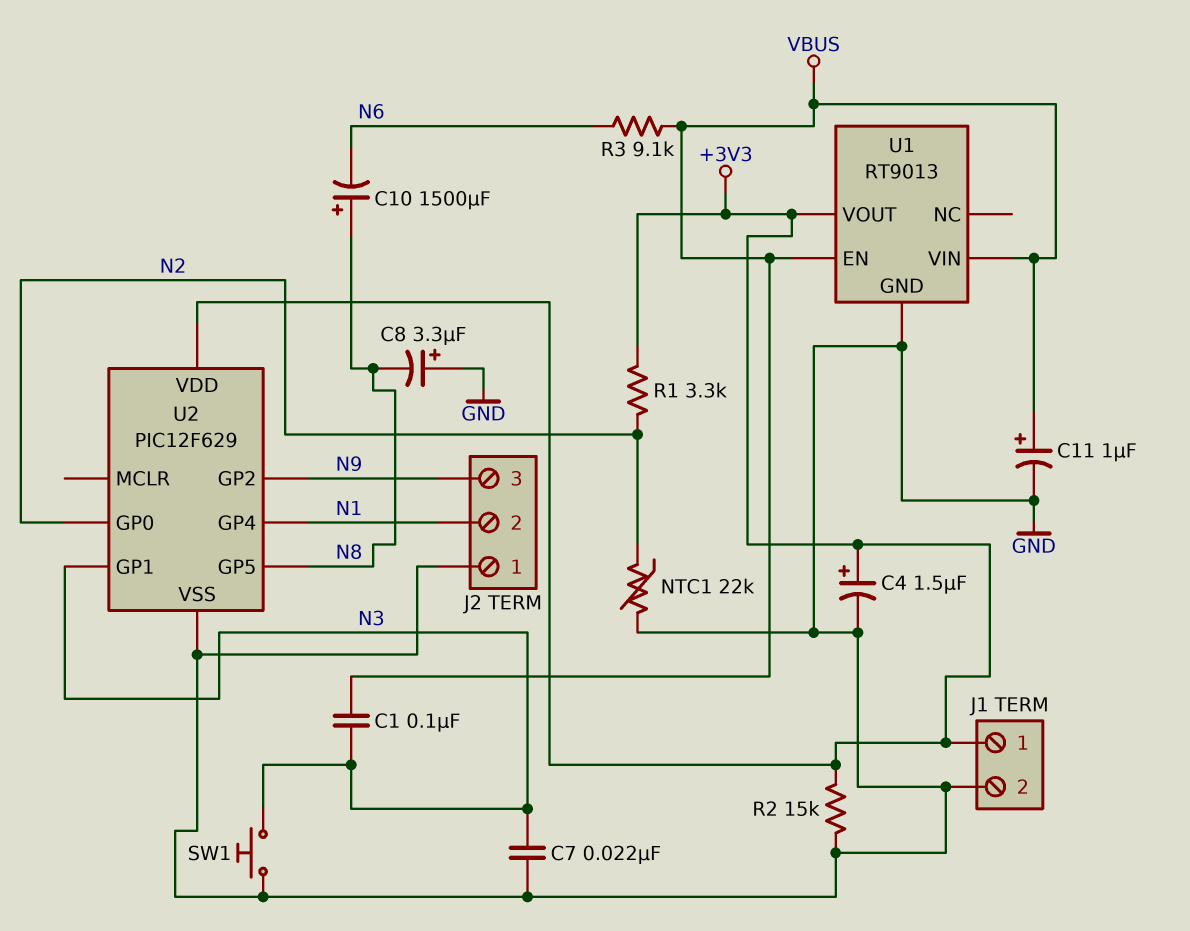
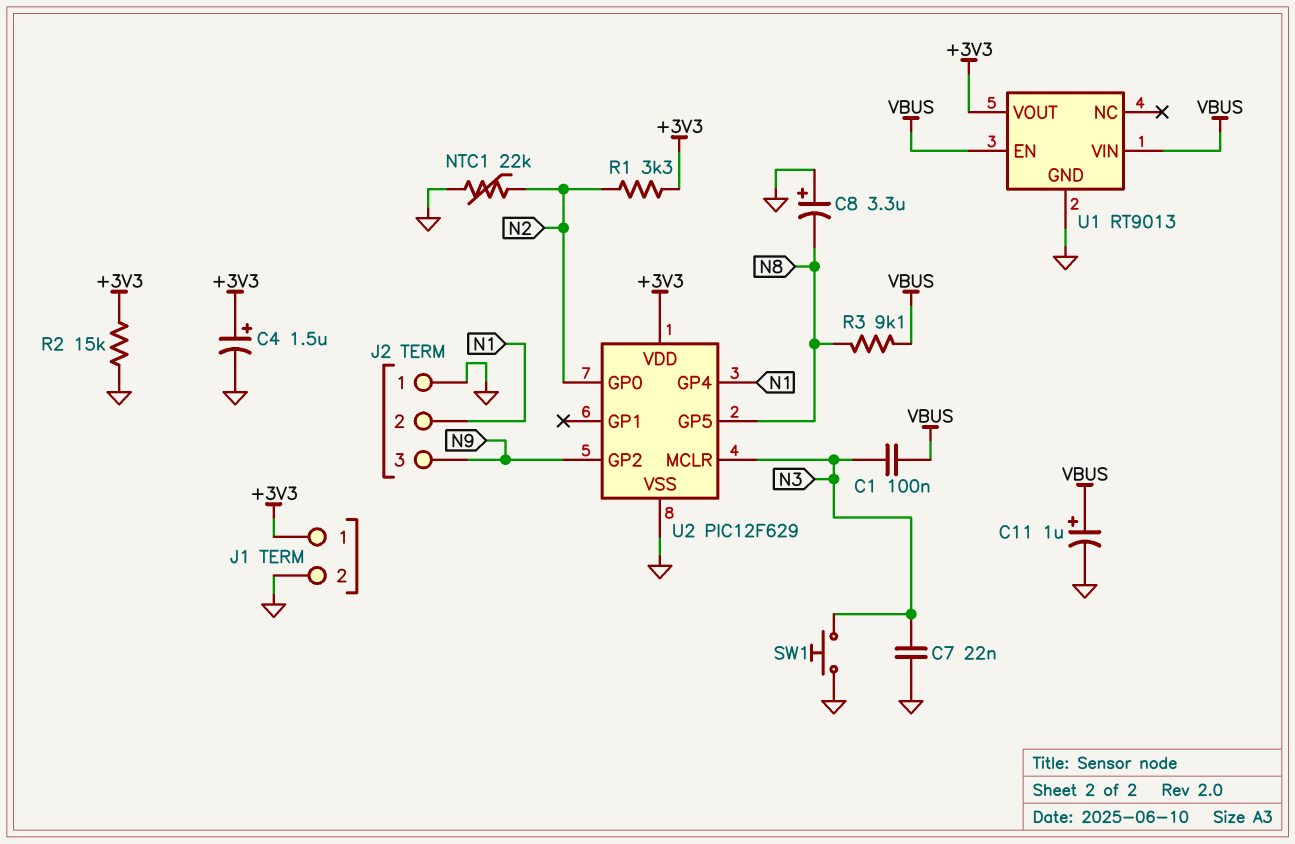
C10: 1500uF (plus N8, minus N6) -> none
R3: 9.1k (N6, VBUS) -> 9.1k (N8, VBUS)
U2 pin GP1: N3 -> none
U2 pin MCLR: none -> N3

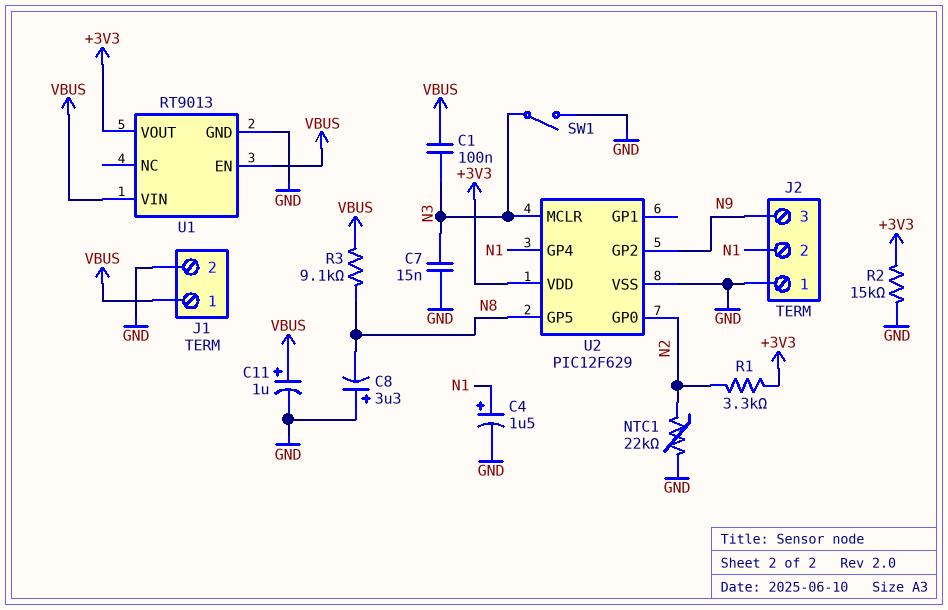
C4: 1.5uF (plus +3V3, minus GND) -> 1.5uF (plus N1, minus GND)
C7: 22nF (GND, N3) -> 15nF (GND, N3)
J1 pin 1: +3V3 -> VBUS
SW1: button (GND, N3) -> switch (GND, N3)

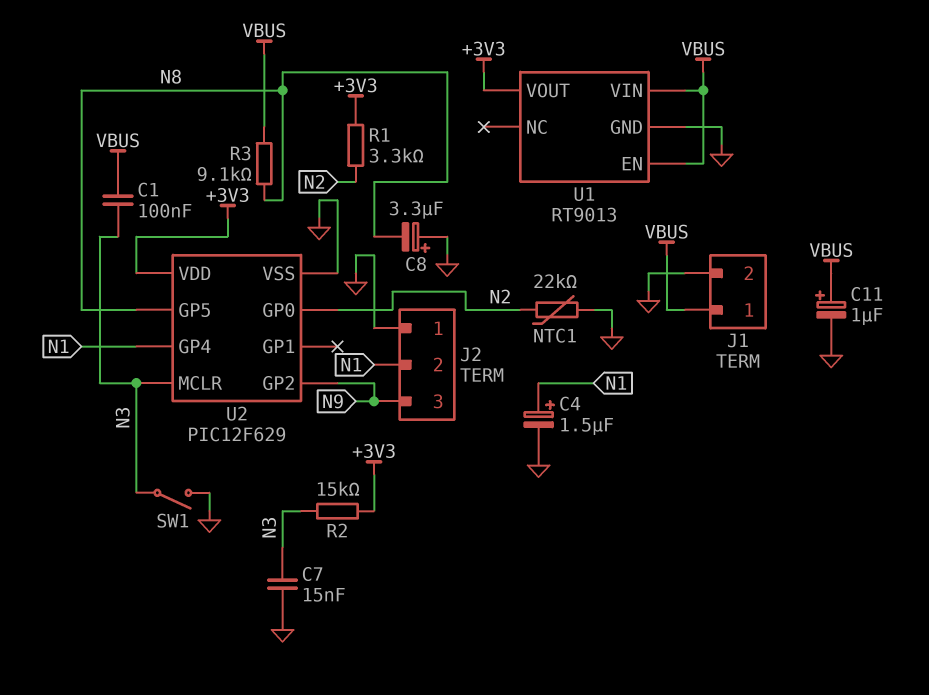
R2: 15k (+3V3, GND) -> 15k (+3V3, N3)

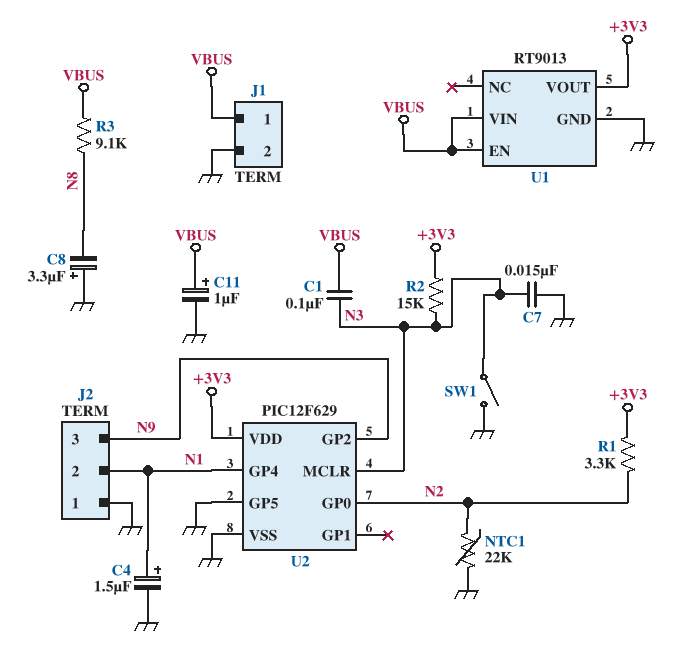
U2 pin GP5: N8 -> GND

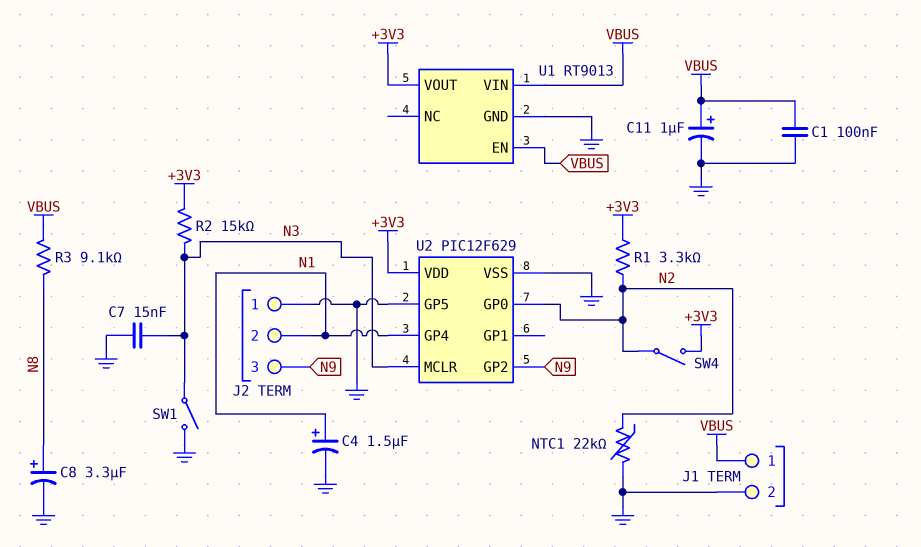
C1: 100nF (N3, VBUS) -> 100nF (GND, VBUS)
C8: 3.3uF (plus GND, minus N8) -> 3.3uF (plus N8, minus GND)
SW4: none -> switch (+3V3, N2)

